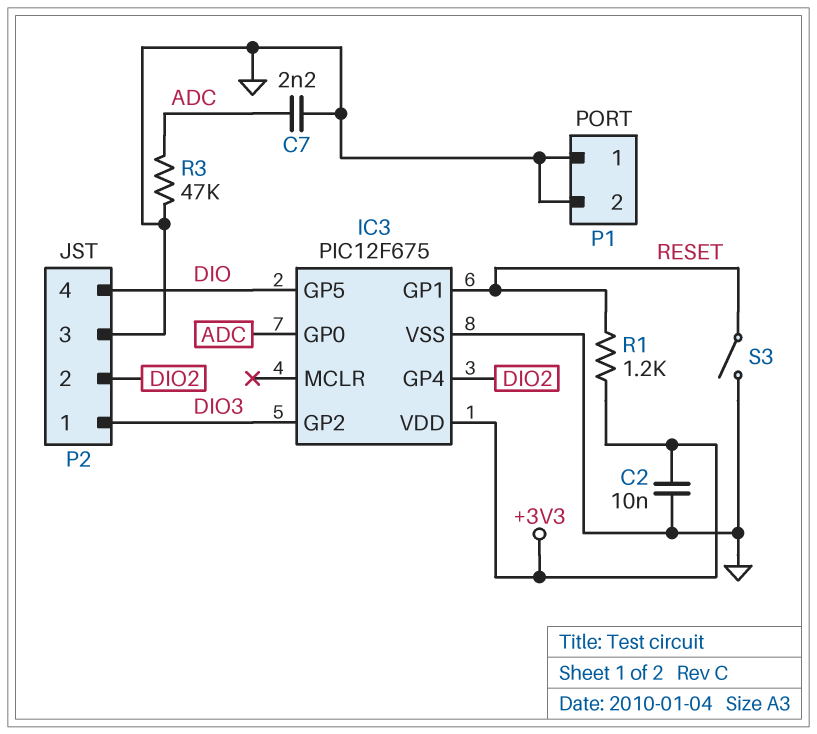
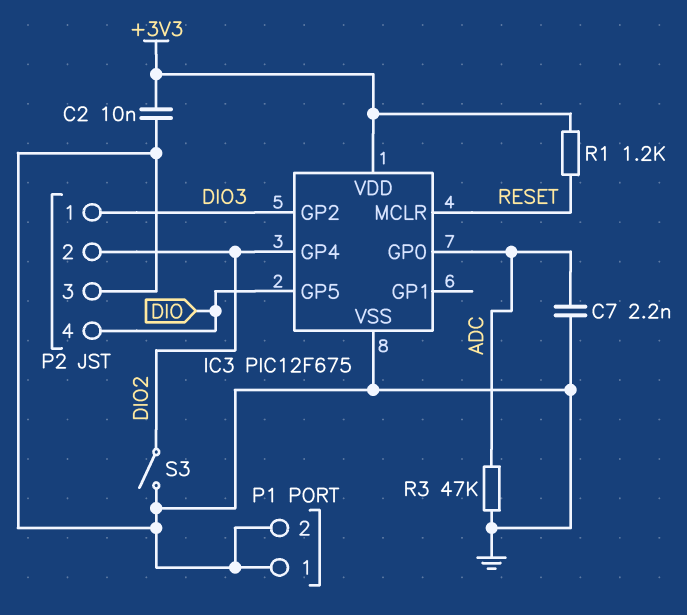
IC3 pin GP1: RESET -> none
IC3 pin MCLR: none -> RESET
S3: switch (GND, RESET) -> switch (DIO2, GND)

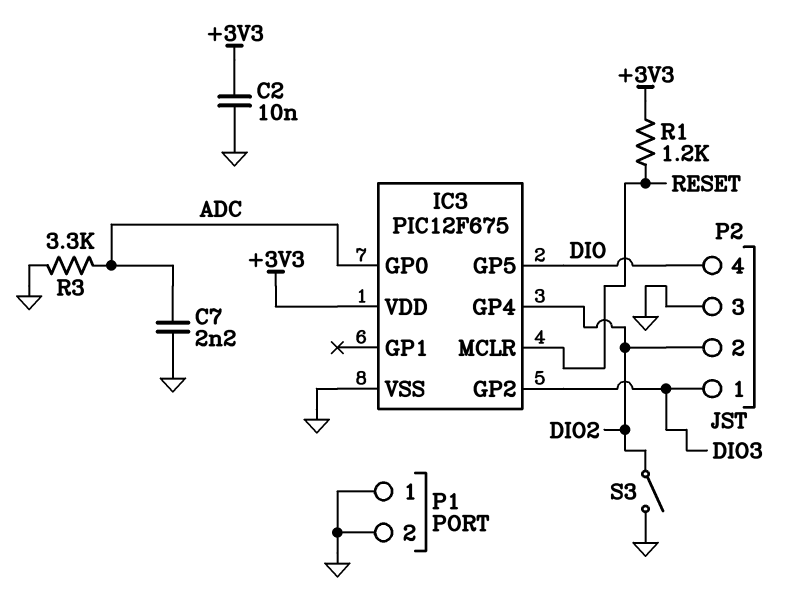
R3: 47k (ADC, GND) -> 3.3k (ADC, GND)

